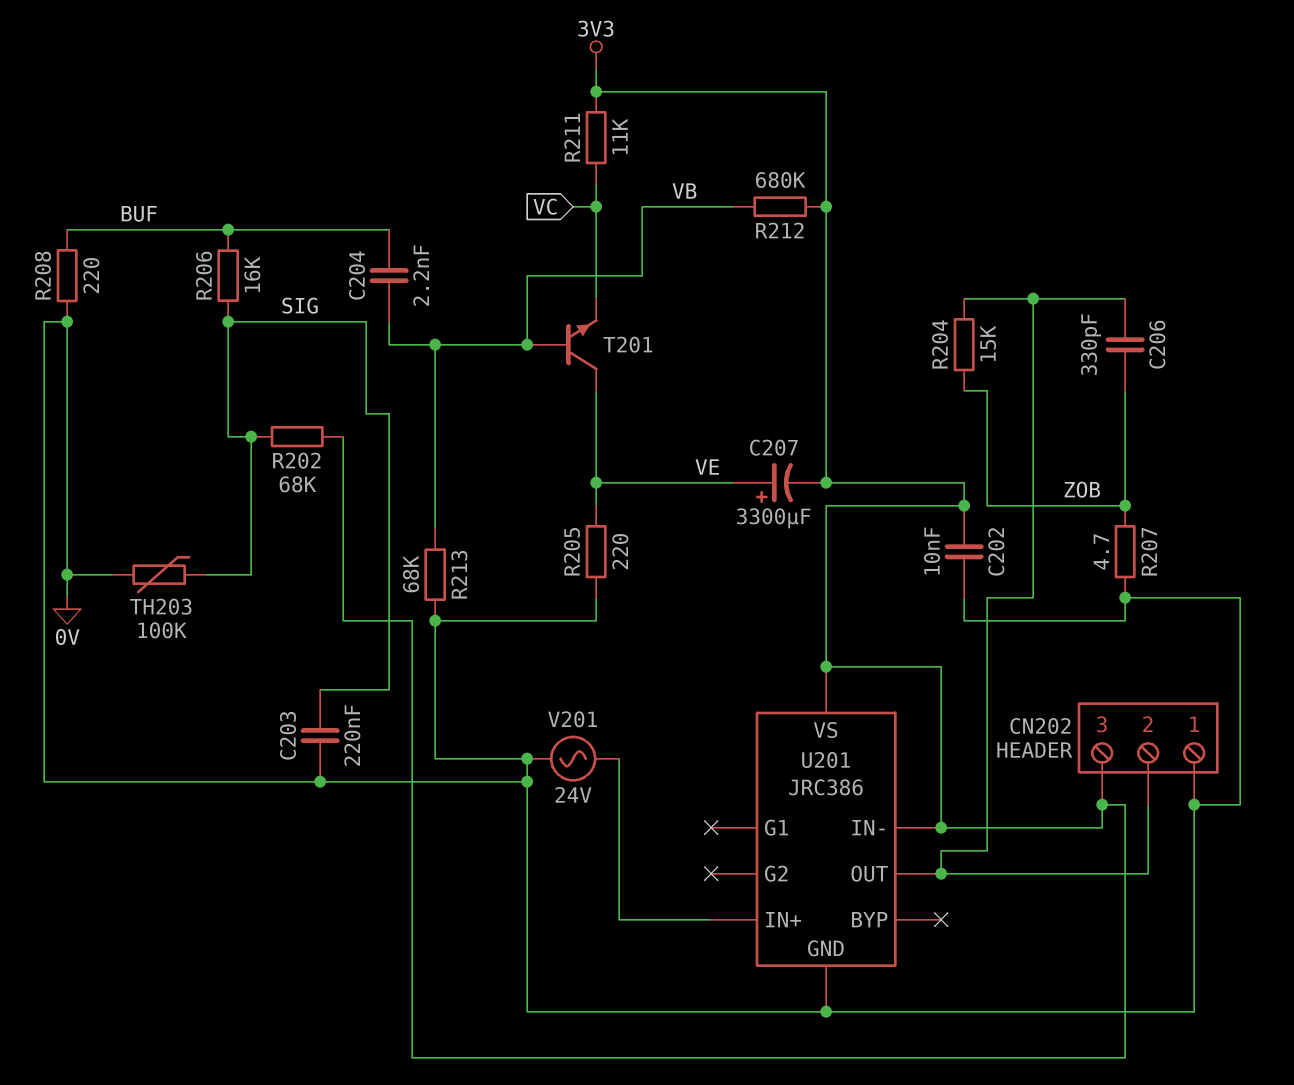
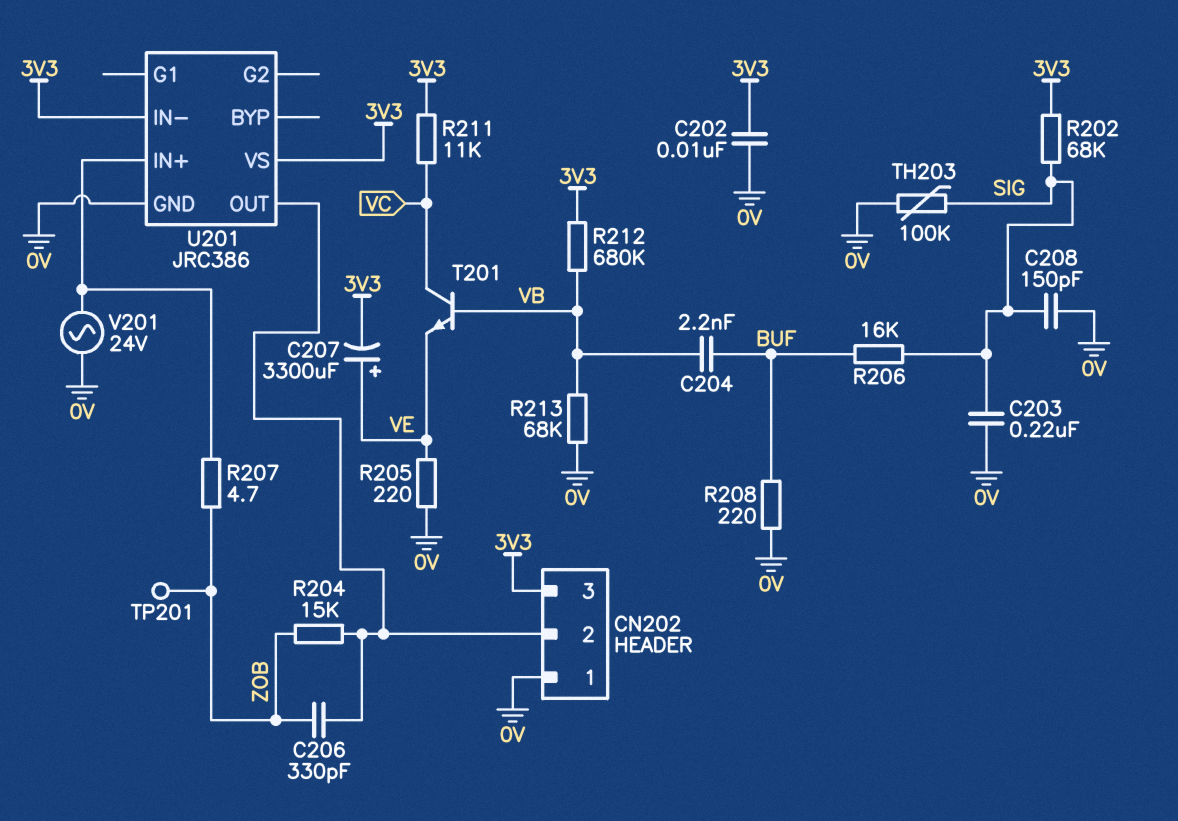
C208: none -> 150pF (0V, SIG)
R207: 4.7 (0V, ZOB) -> 4.7 (U201/IN+, ZOB)
T201: NPN (B VB, C VE, E VC) -> NPN (B VB, C VC, E VE)
TP201: none -> test point (ZOB)

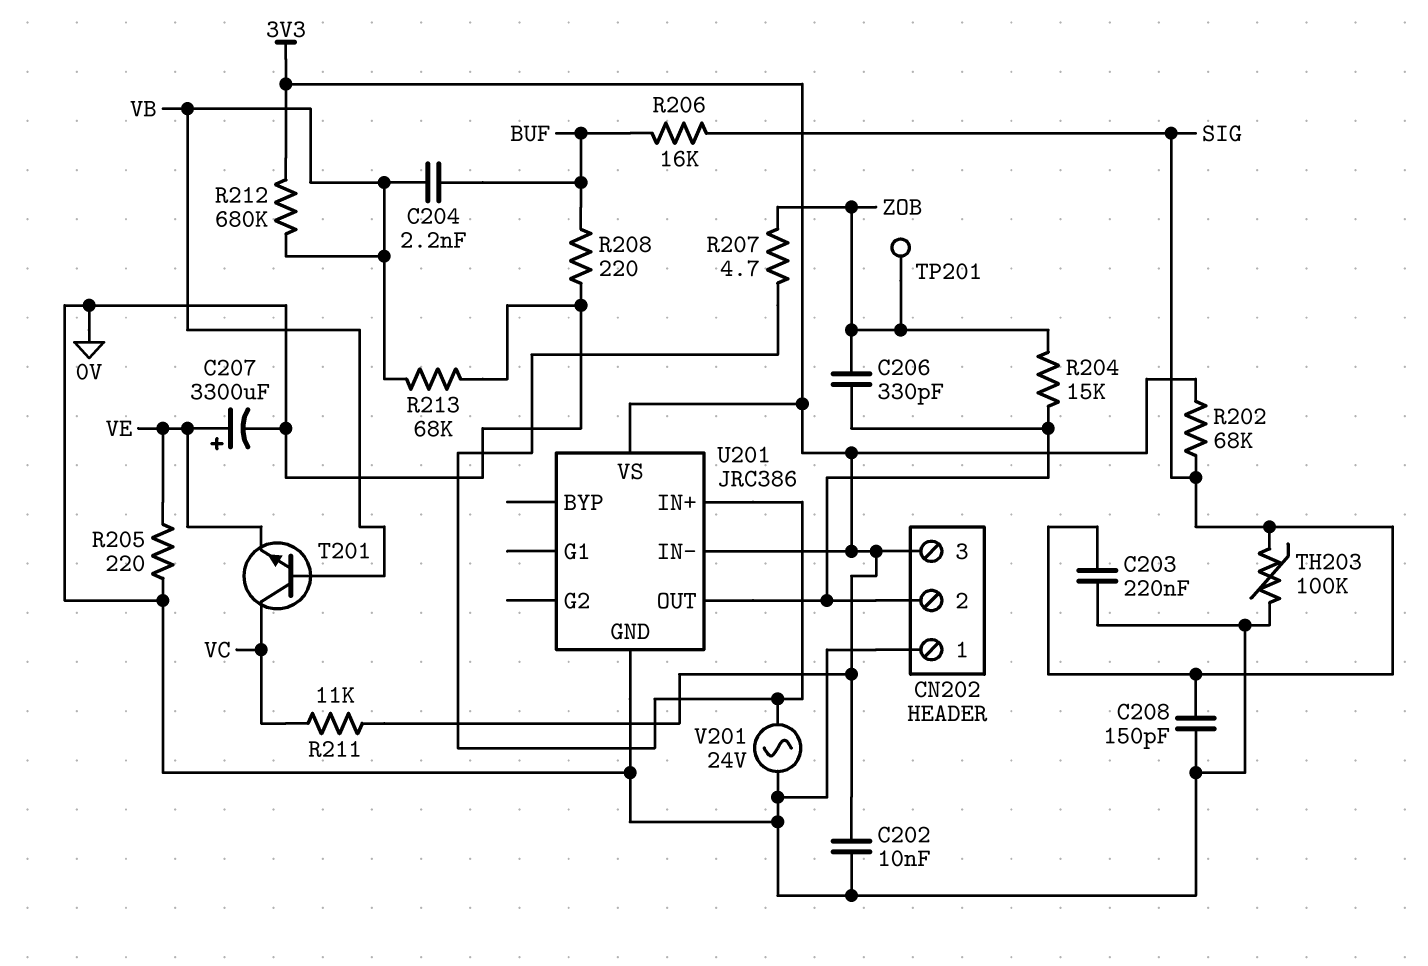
C207: 3300uF (plus VE, minus 3V3) -> 3300uF (plus VE, minus 0V)

